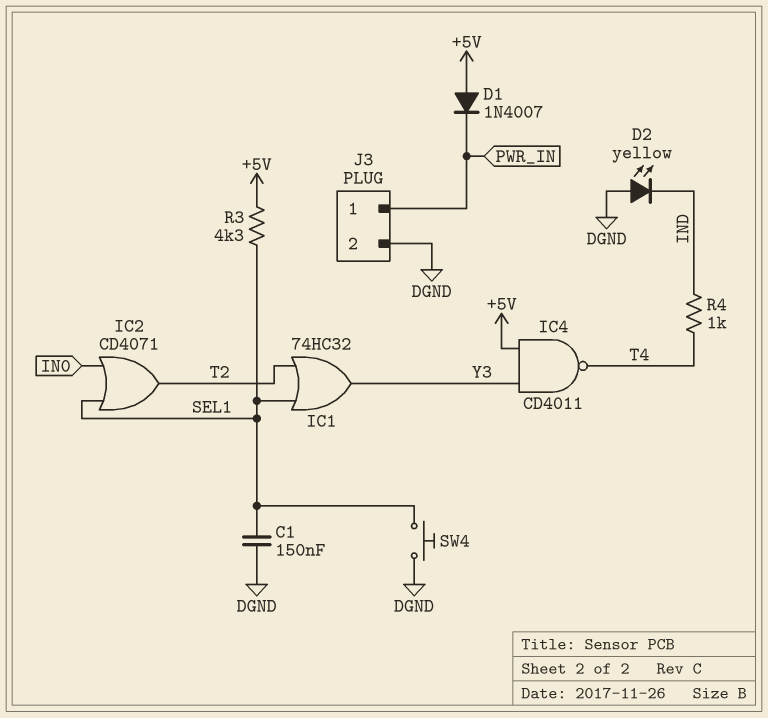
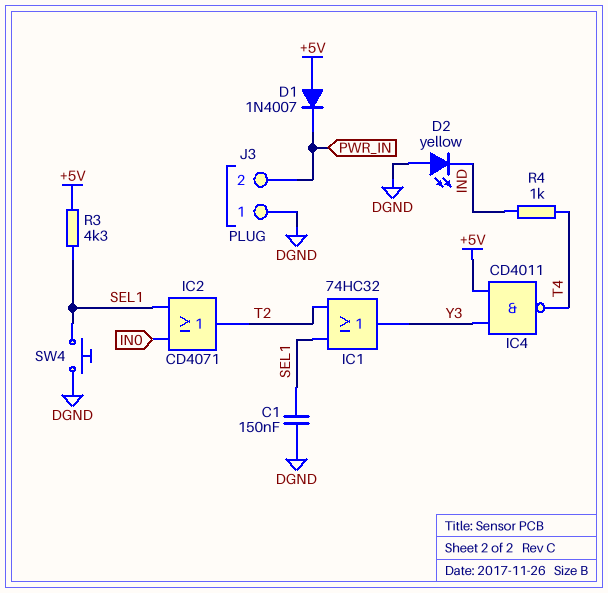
J3 pin 1: PWR_IN -> DGND
J3 pin 2: DGND -> PWR_IN

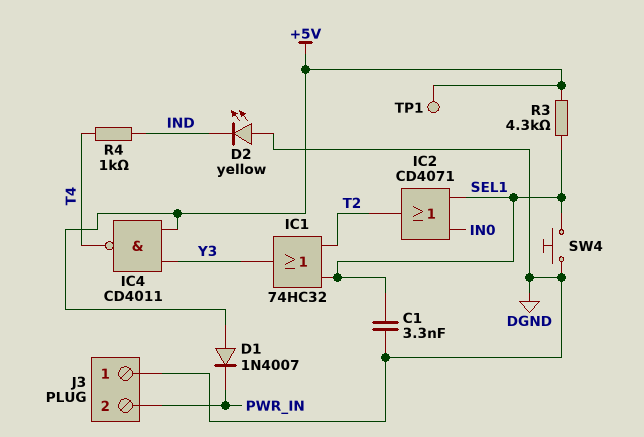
C1: 150nF (DGND, SEL1) -> 3.3nF (DGND, SEL1)
TP1: none -> test point (+5V)

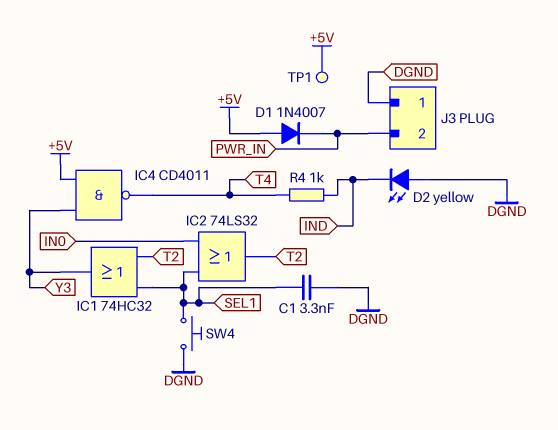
IC2: OR CD4071 (in IN0, in SEL1, out T2) -> OR 74LS32 (in IN0, in SEL1, out T2)
R3: 4.3k (+5V, SEL1) -> none

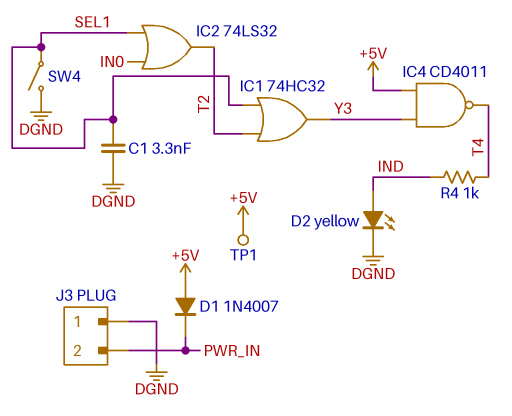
D2: LED yellow (A DGND, K IND) -> LED yellow (A IND, K DGND)
SW4: button (DGND, SEL1) -> switch (DGND, SEL1)

